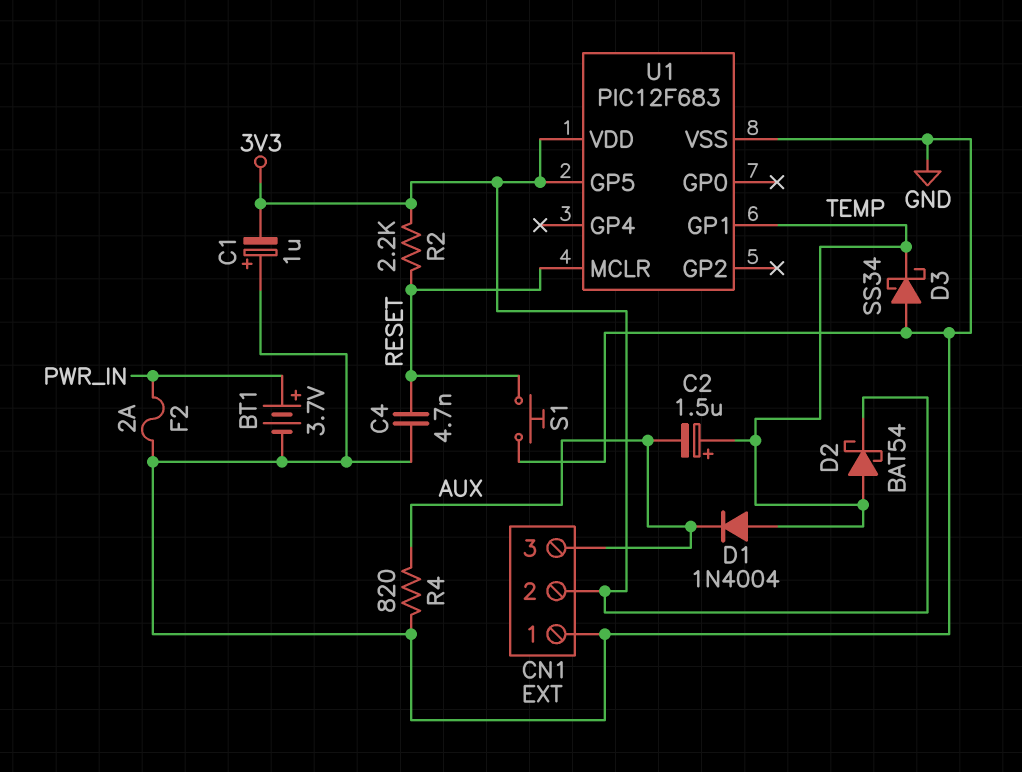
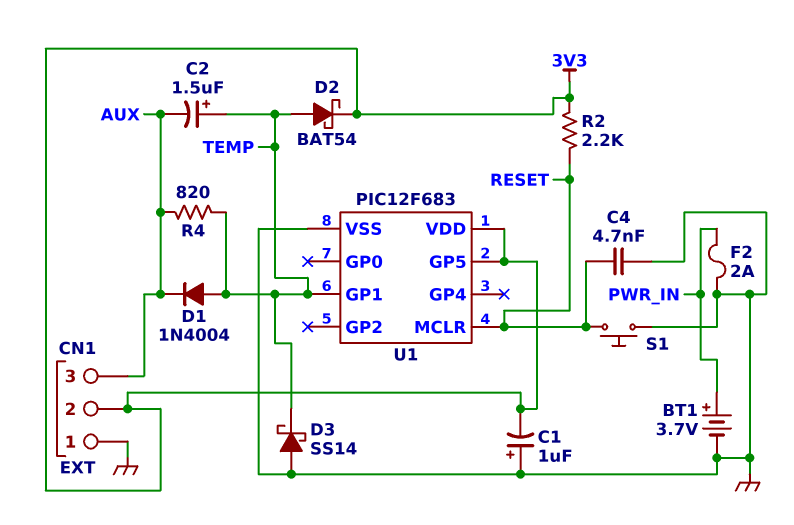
D3: schottky SS34 (A GND, K TEMP) -> schottky SS14 (A GND, K TEMP)
R4: 820 (AUX, GND) -> 820 (AUX, TEMP)

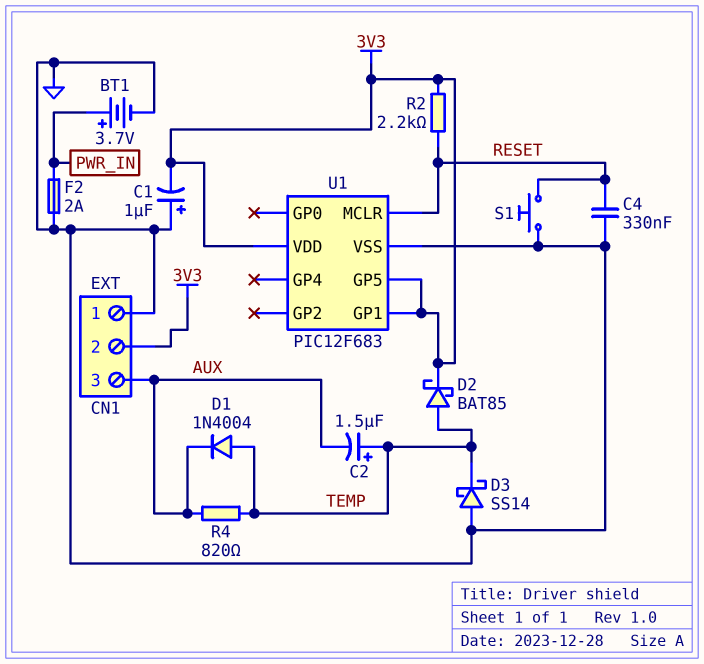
C4: 4.7nF (GND, RESET) -> 330nF (GND, RESET)
D2: schottky BAT54 (A TEMP, K 3V3) -> schottky BAT85 (A TEMP, K 3V3)
U1 pin GP1: TEMP -> 3V3

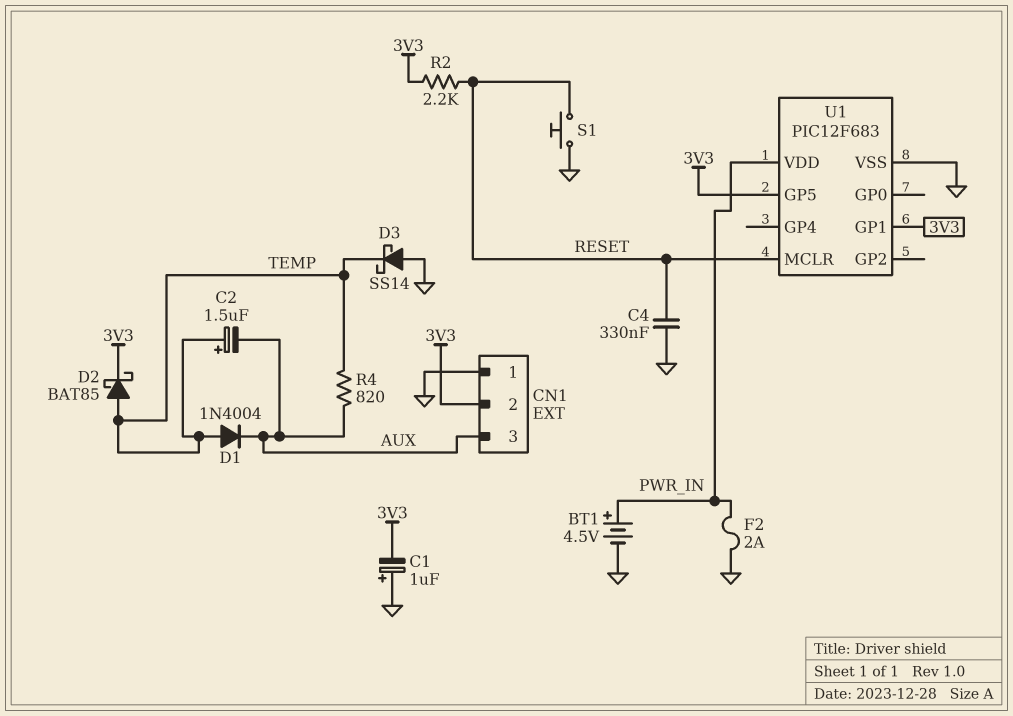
BT1: 3.7V (plus PWR_IN, minus GND) -> 4.5V (plus PWR_IN, minus GND)
U1 pin VDD: 3V3 -> PWR_IN

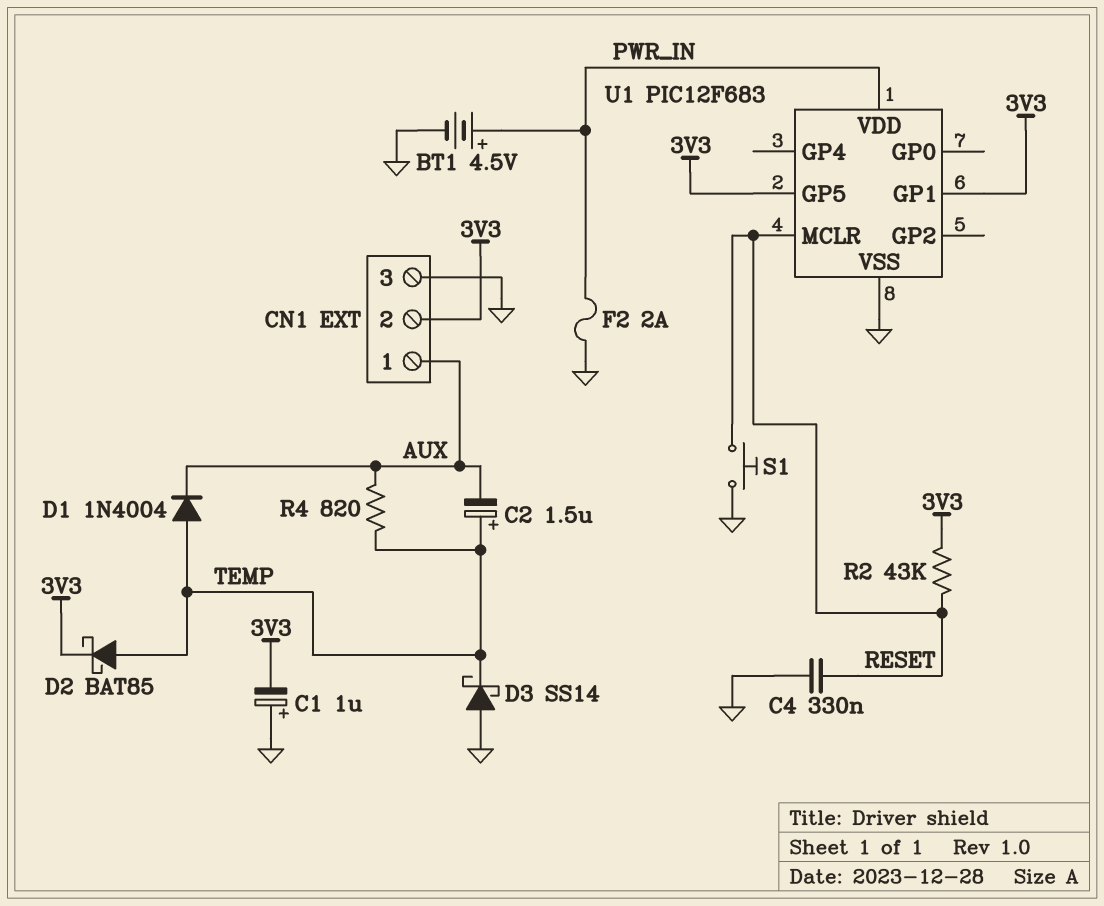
CN1 pin 1: GND -> AUX
CN1 pin 3: AUX -> GND
R2: 2.2k (3V3, RESET) -> 43k (3V3, RESET)

